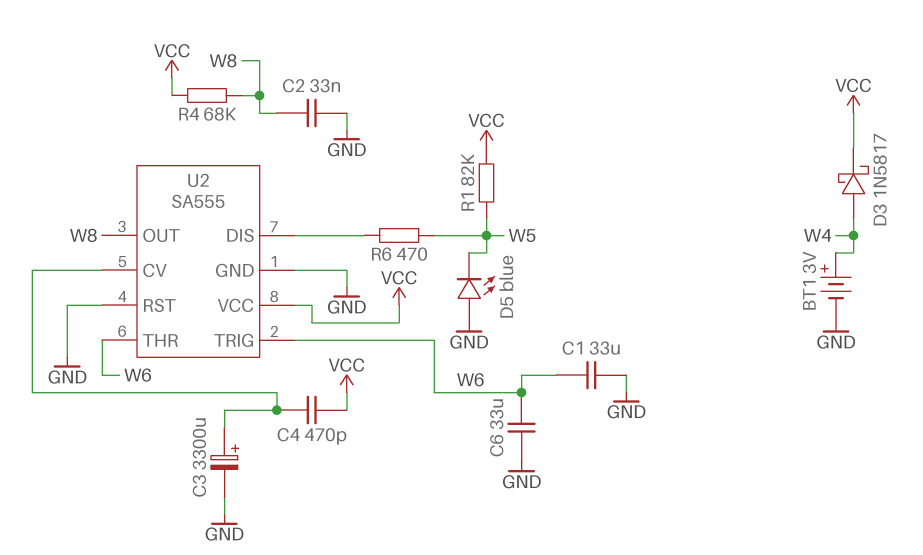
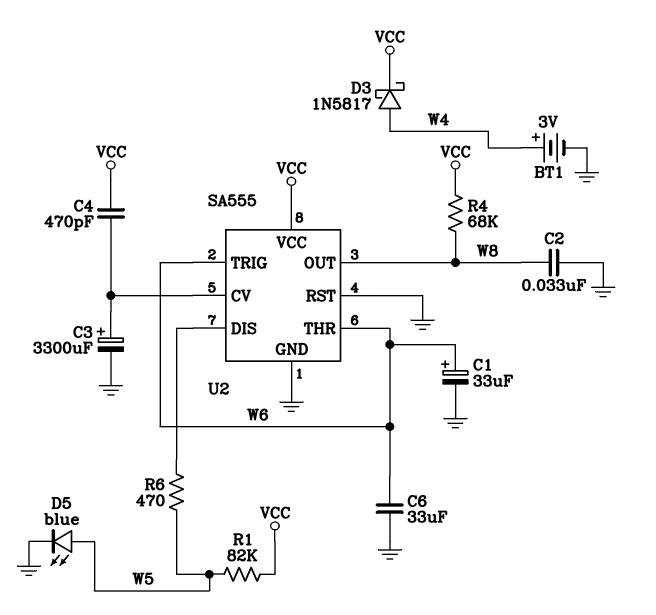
C1: 33uF (GND, W6) -> 33uF (plus W6, minus GND)
D5: LED blue (A GND, K W5) -> LED blue (A W5, K GND)

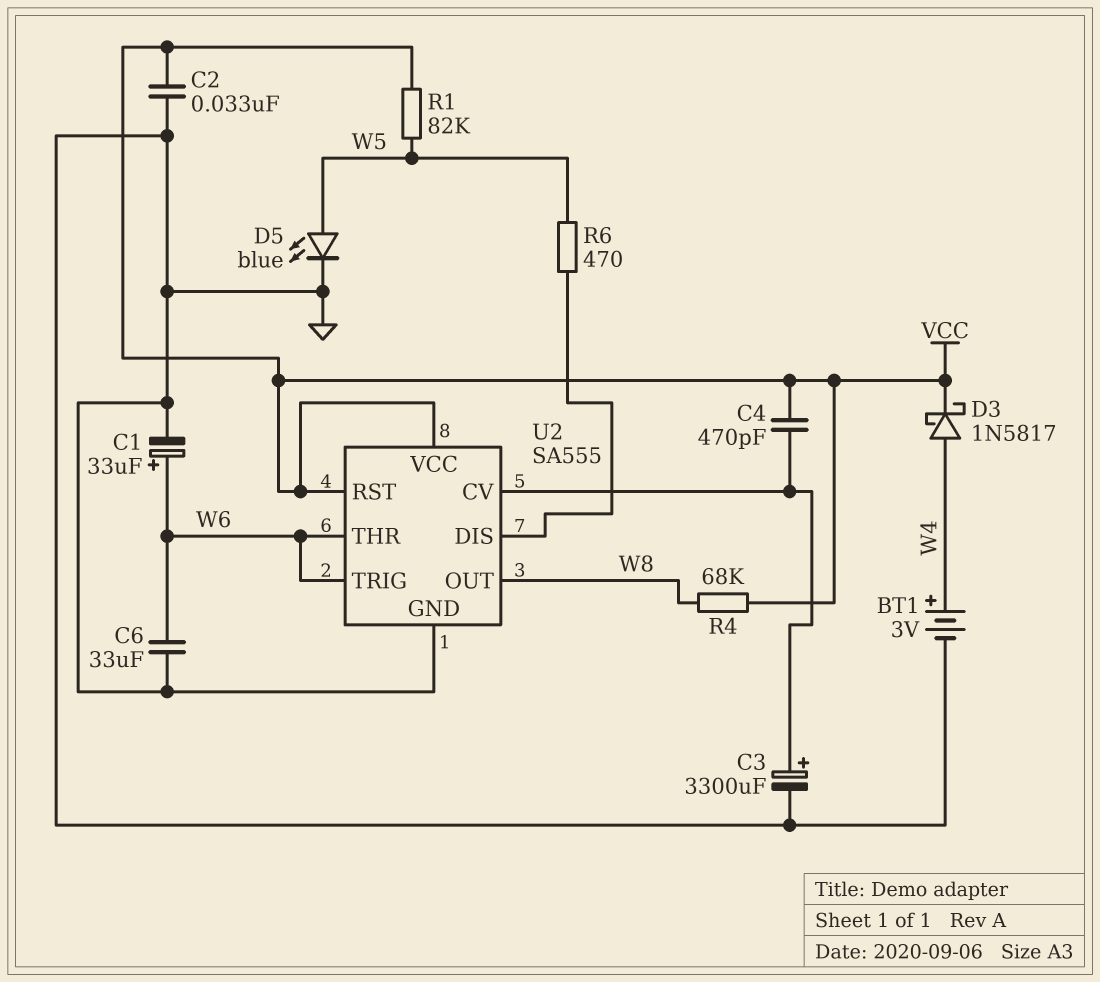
C2: 33nF (GND, W8) -> 33nF (GND, VCC)
U2 pin RST: GND -> VCC

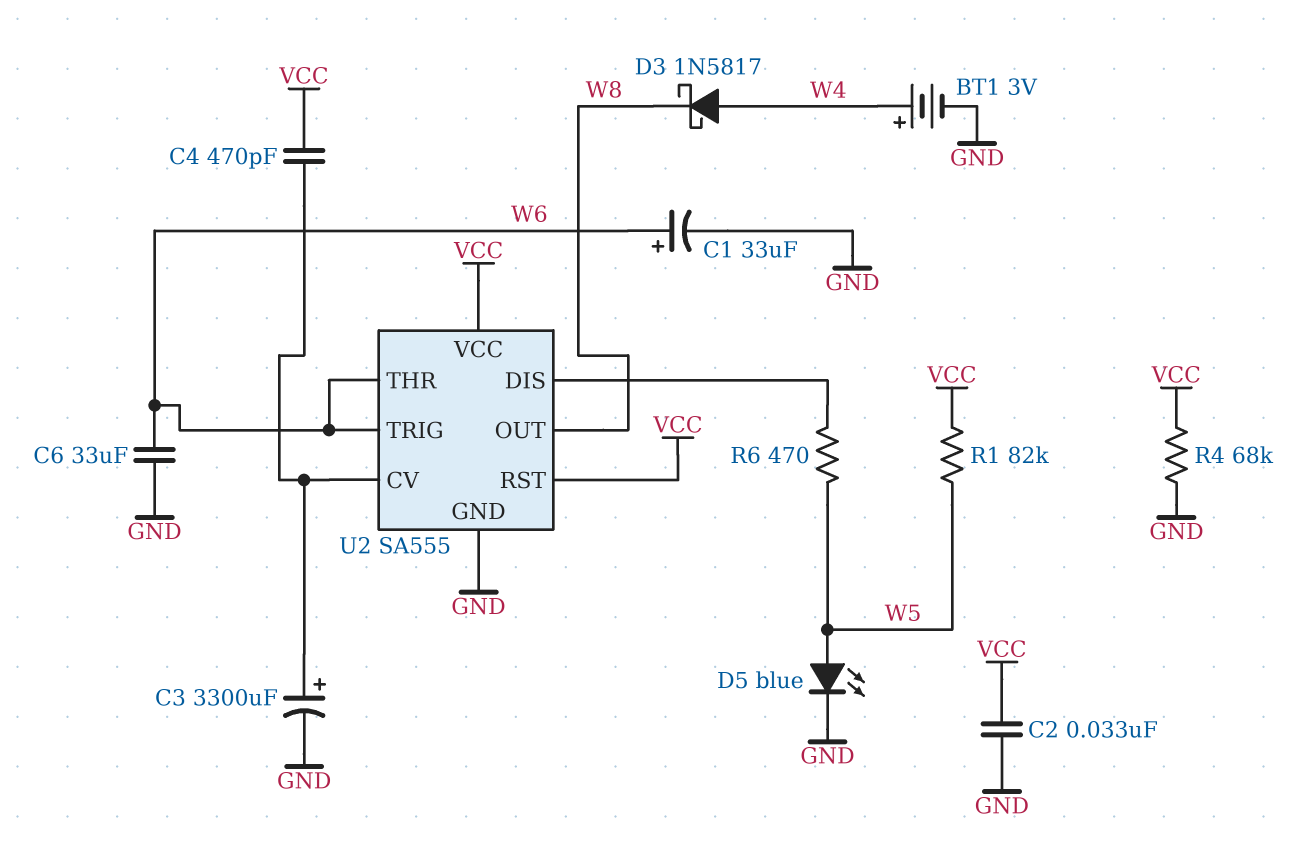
D3: schottky 1N5817 (A W4, K VCC) -> schottky 1N5817 (A W4, K W8)
R4: 68k (VCC, W8) -> 68k (GND, VCC)

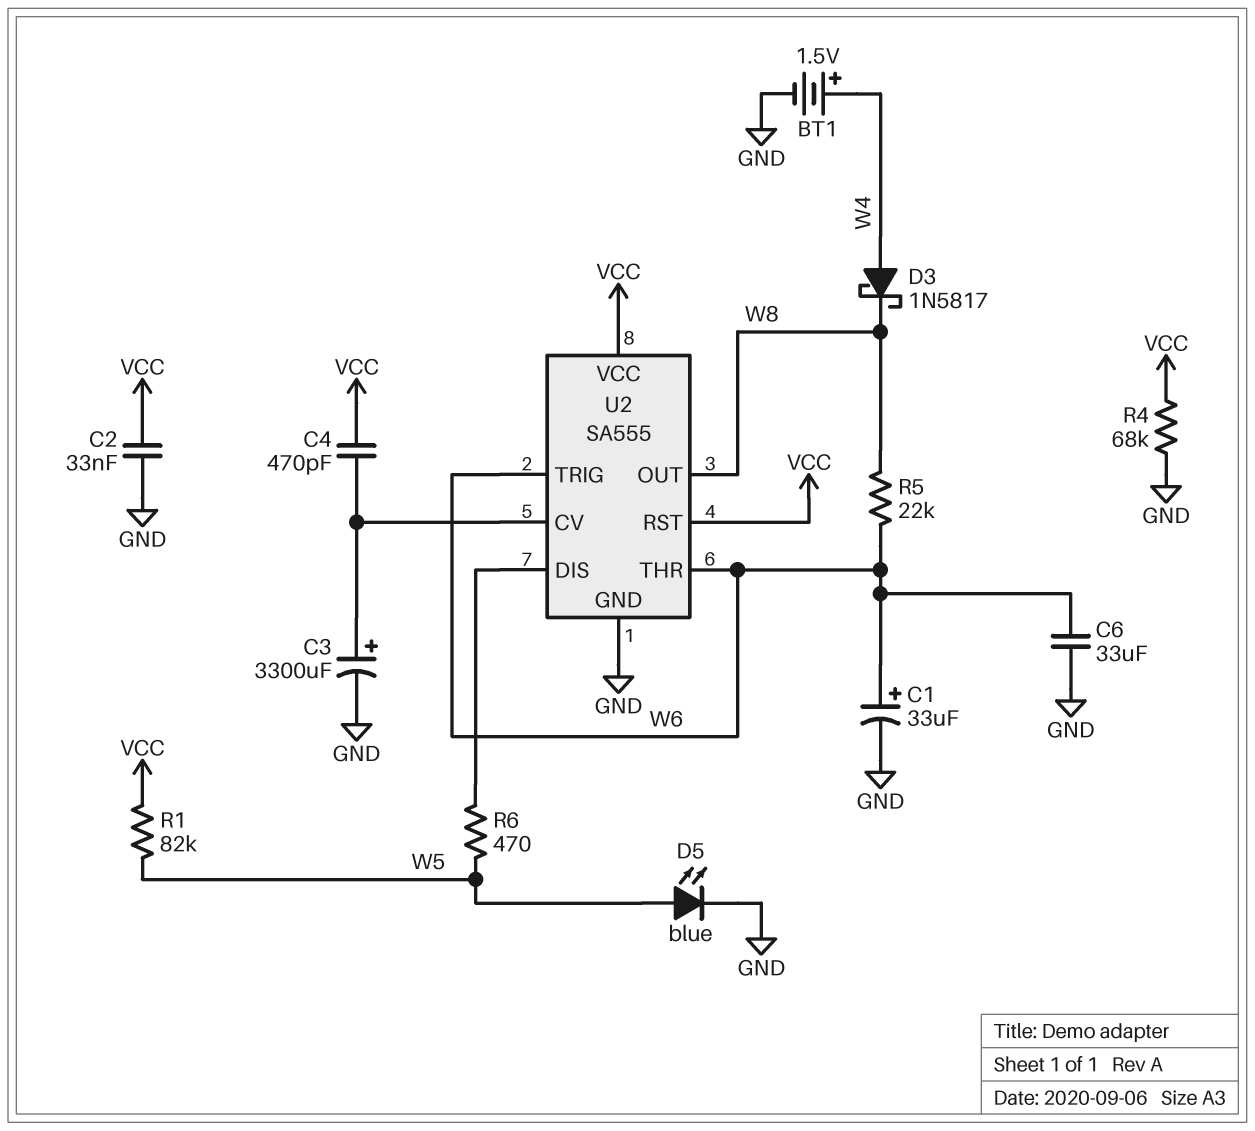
BT1: 3V (plus W4, minus GND) -> 1.5V (plus W4, minus GND)
R5: none -> 22k (W6, W8)

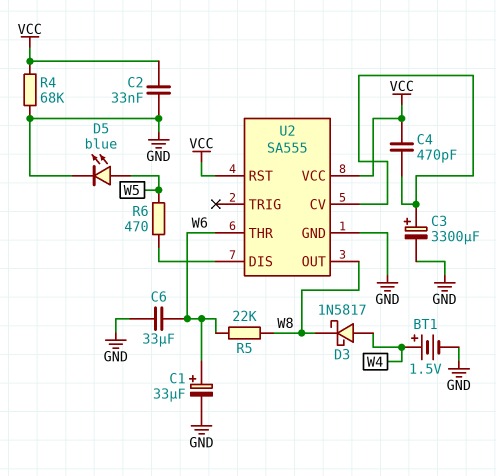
R1: 82k (VCC, W5) -> none
U2 pin TRIG: W6 -> none

